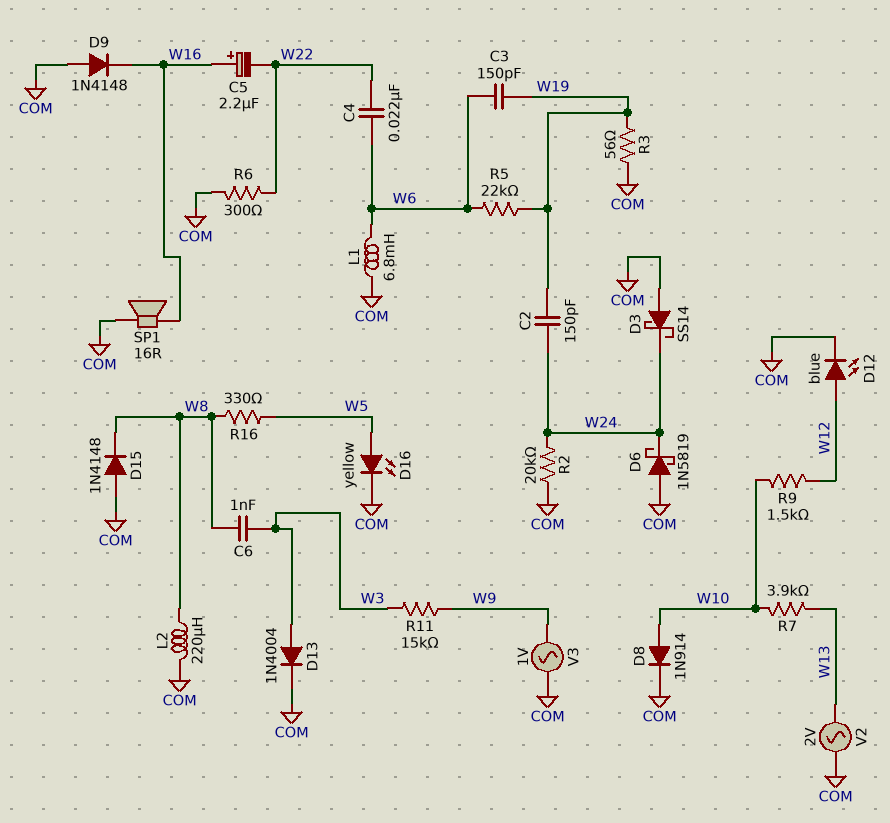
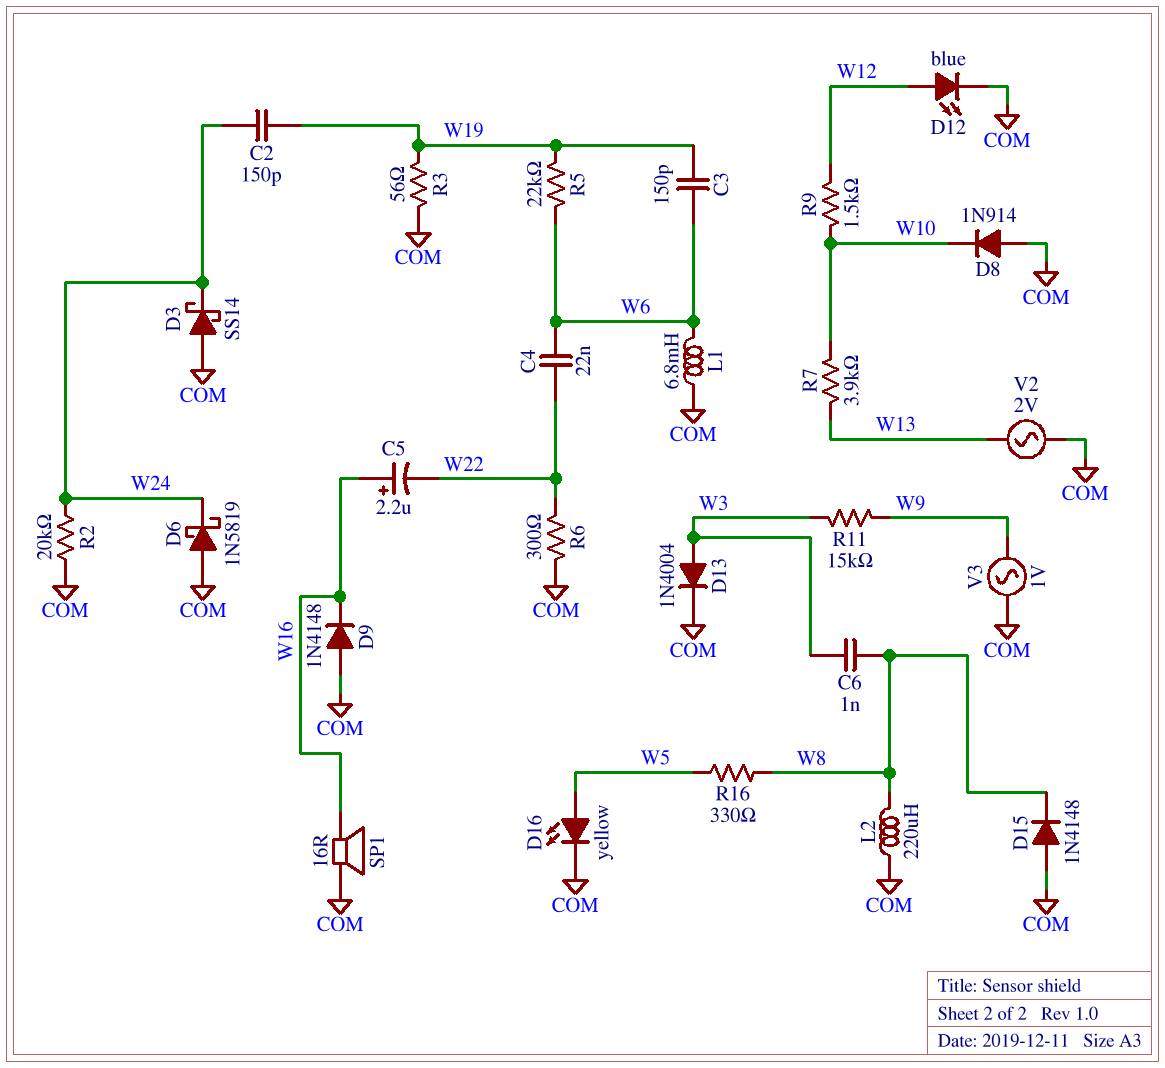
D8: diode 1N914 (A W10, K COM) -> diode 1N914 (A COM, K W10)

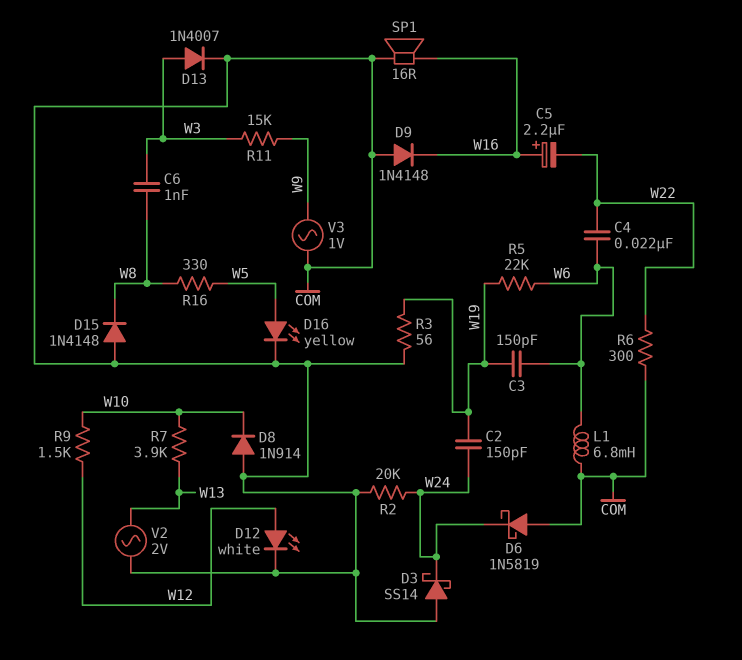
D12: LED blue (A W12, K COM) -> LED white (A W12, K COM)
D13: diode 1N4004 (A W3, K COM) -> diode 1N4007 (A W3, K COM)
L2: 220uH (COM, W8) -> none

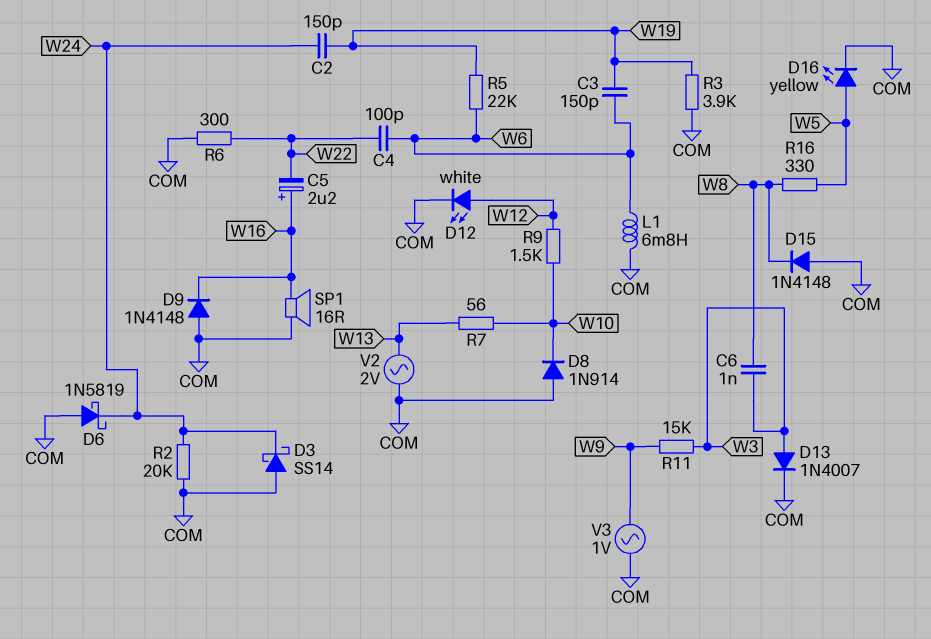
C4: 22nF (W6, W22) -> 100pF (W6, W22)
R3: 56 (COM, W19) -> 3.9k (COM, W19)
R7: 3.9k (W10, W13) -> 56 (W10, W13)

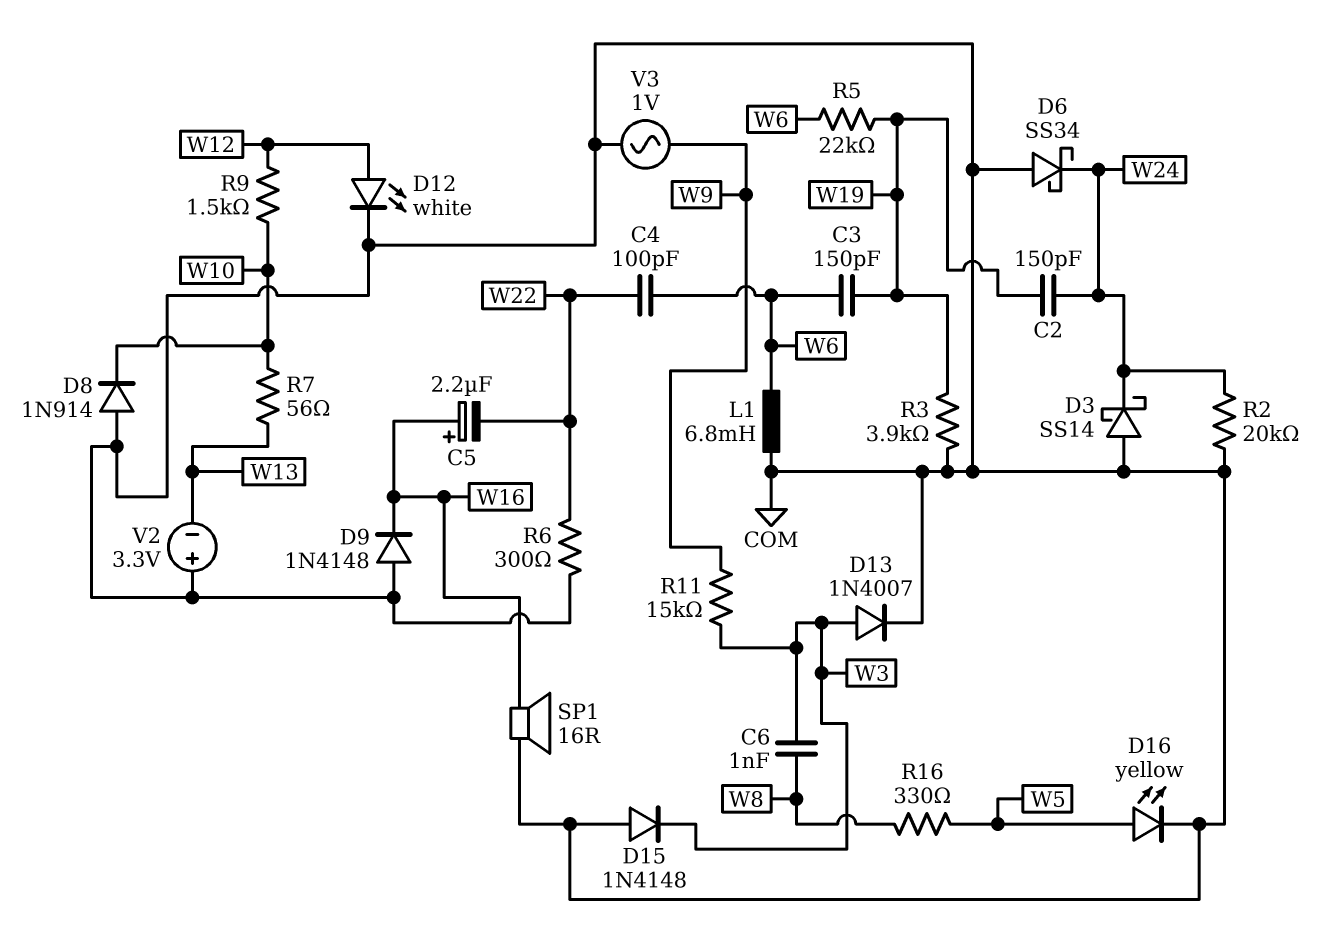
D6: schottky 1N5819 (A COM, K W24) -> schottky SS34 (A COM, K W24)
D15: diode 1N4148 (A COM, K W8) -> diode 1N4148 (A COM, K W3)
V2: AC 2V (COM, W13) -> 3.3V (plus COM, minus W13)

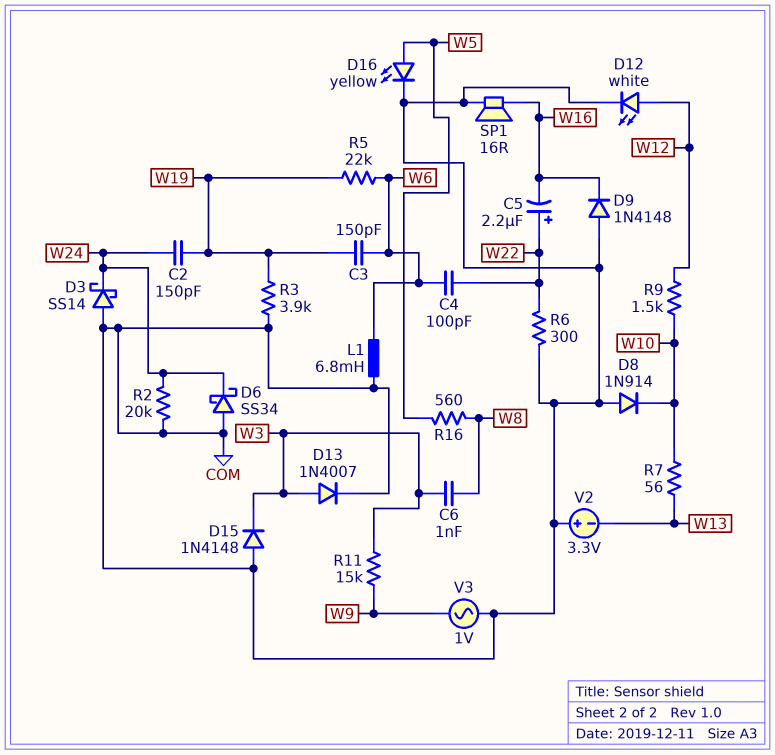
C5: 2.2uF (plus W16, minus W22) -> 2.2uF (plus W22, minus W16)
R16: 330 (W5, W8) -> 560 (W5, W8)

